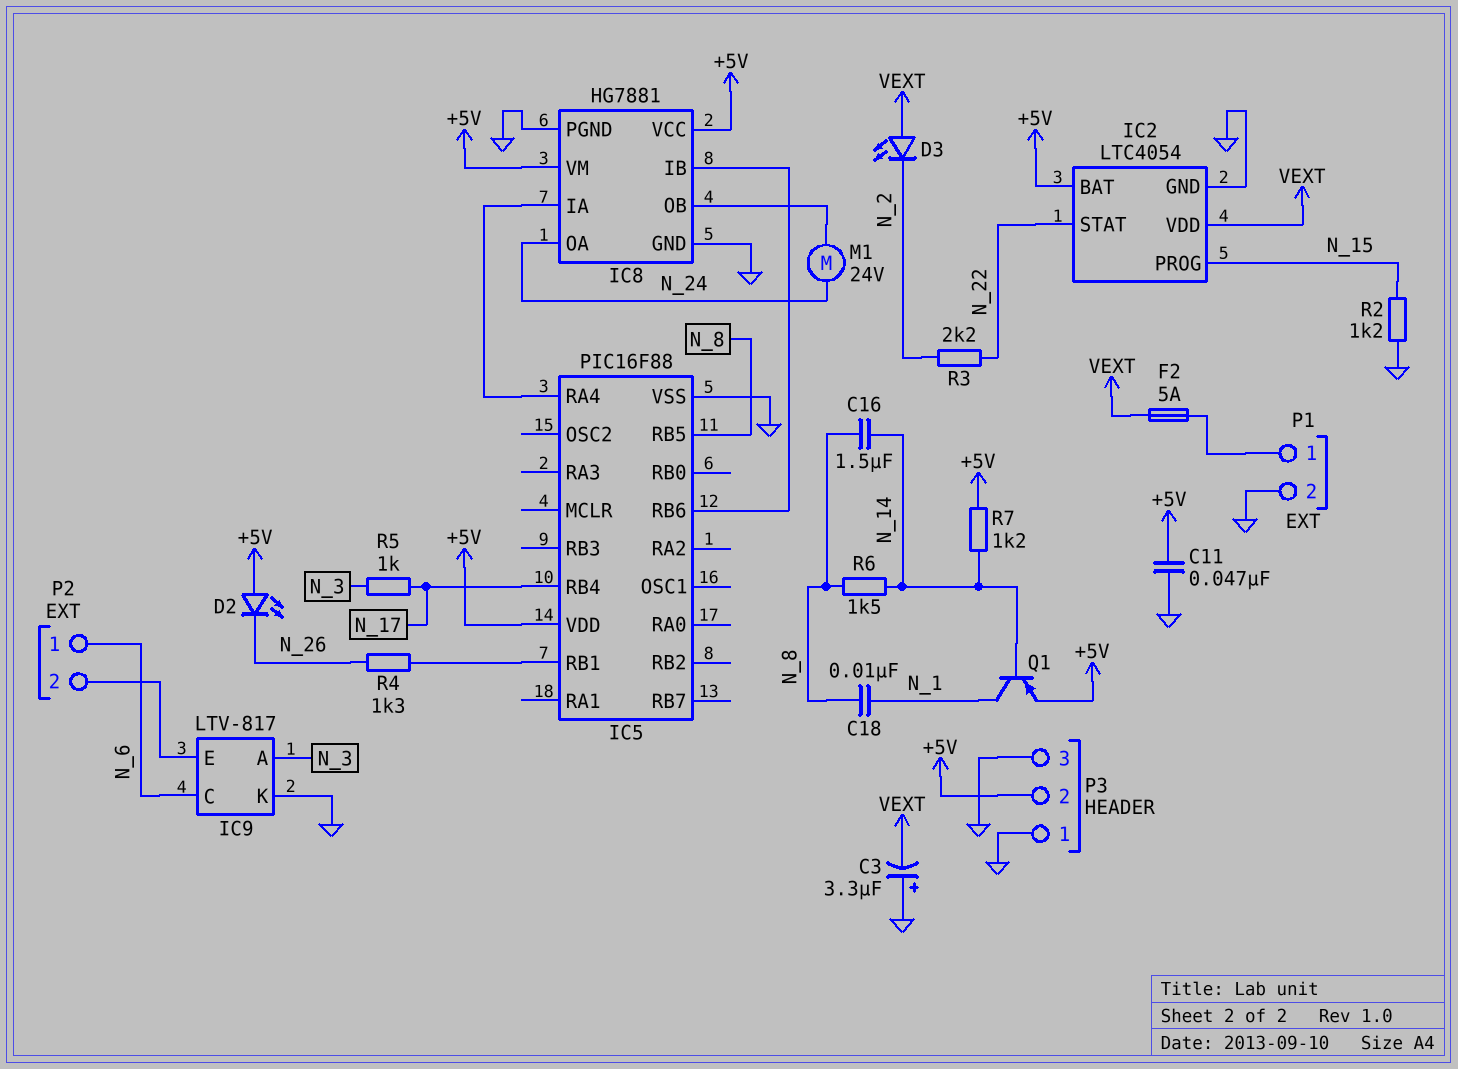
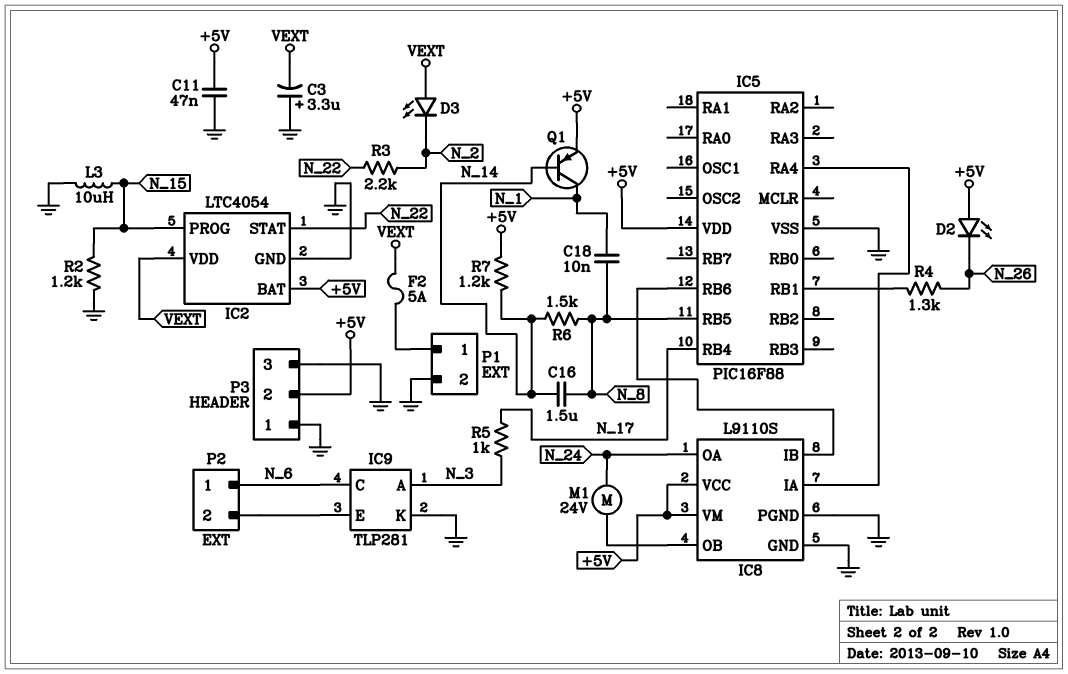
IC8: HG7881 -> L9110S
IC9: LTV-817 -> TLP281
L3: none -> 10uH (GND, N_15)

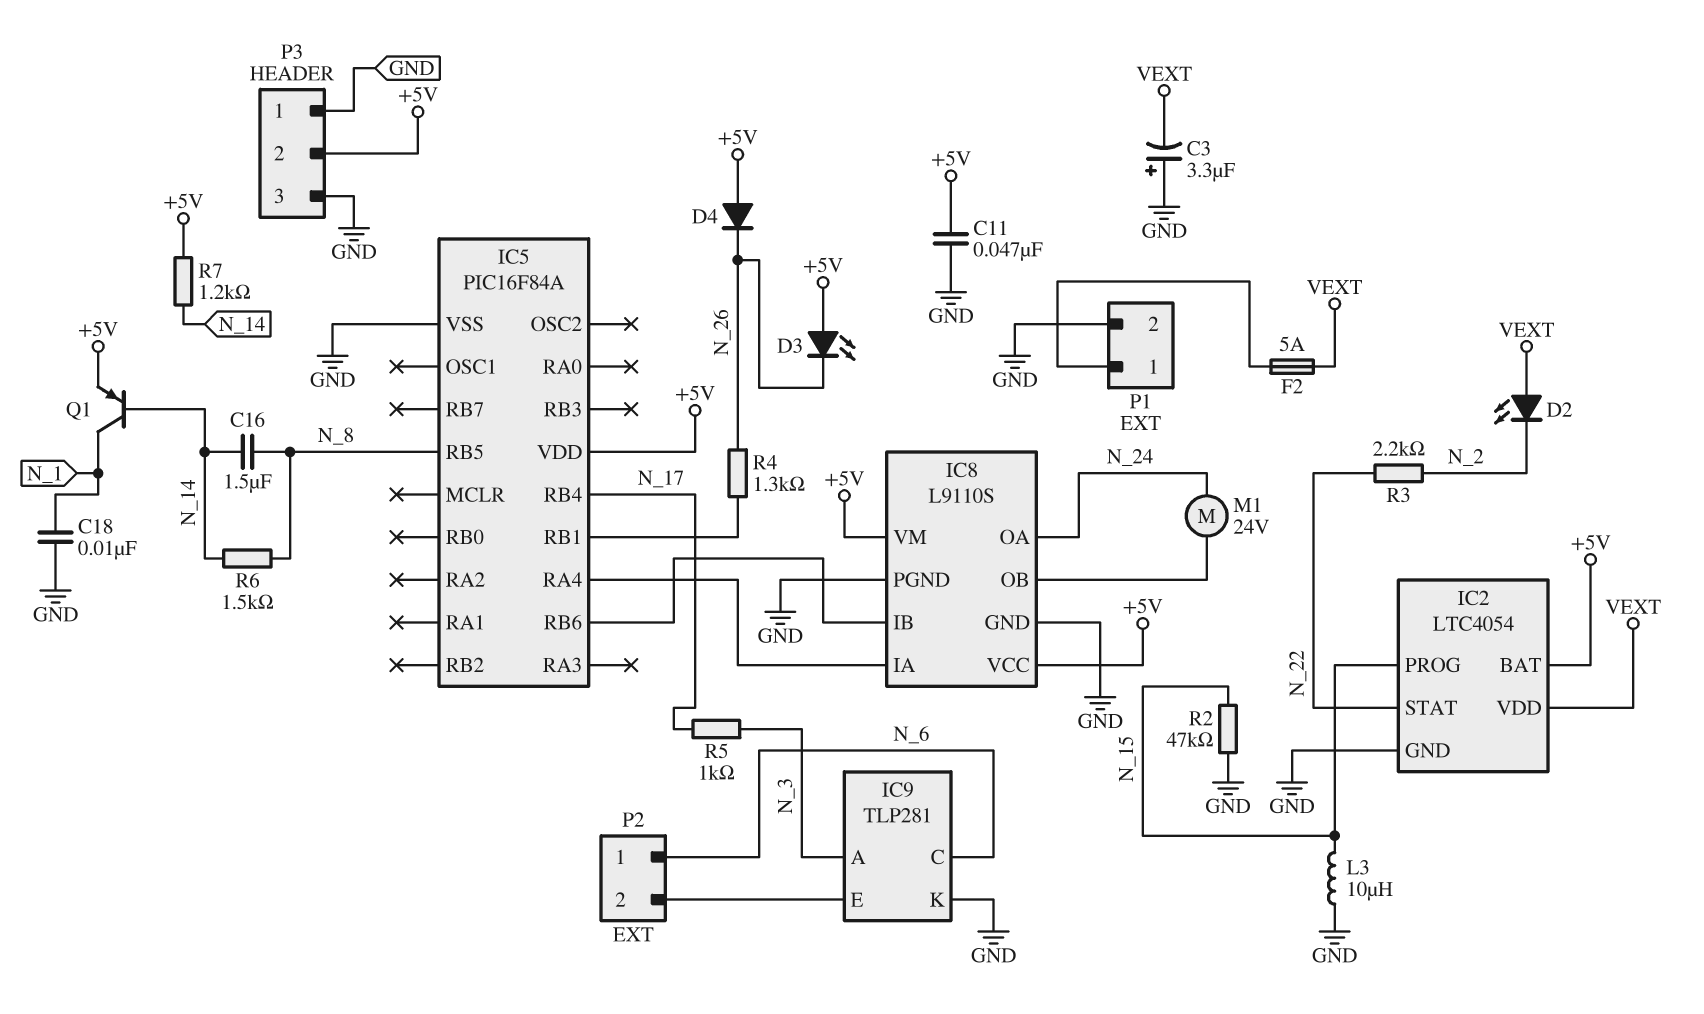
C18: 10nF (N_1, N_8) -> 10nF (GND, N_1)
D2: LED (A +5V, K N_26) -> LED (A VEXT, K N_2)
D3: LED (A VEXT, K N_2) -> LED (A +5V, K N_26)
D4: none -> diode (A +5V, K N_26)
IC5: PIC16F88 -> PIC16F84A
R2: 1.2k (GND, N_15) -> 47k (GND, N_15)

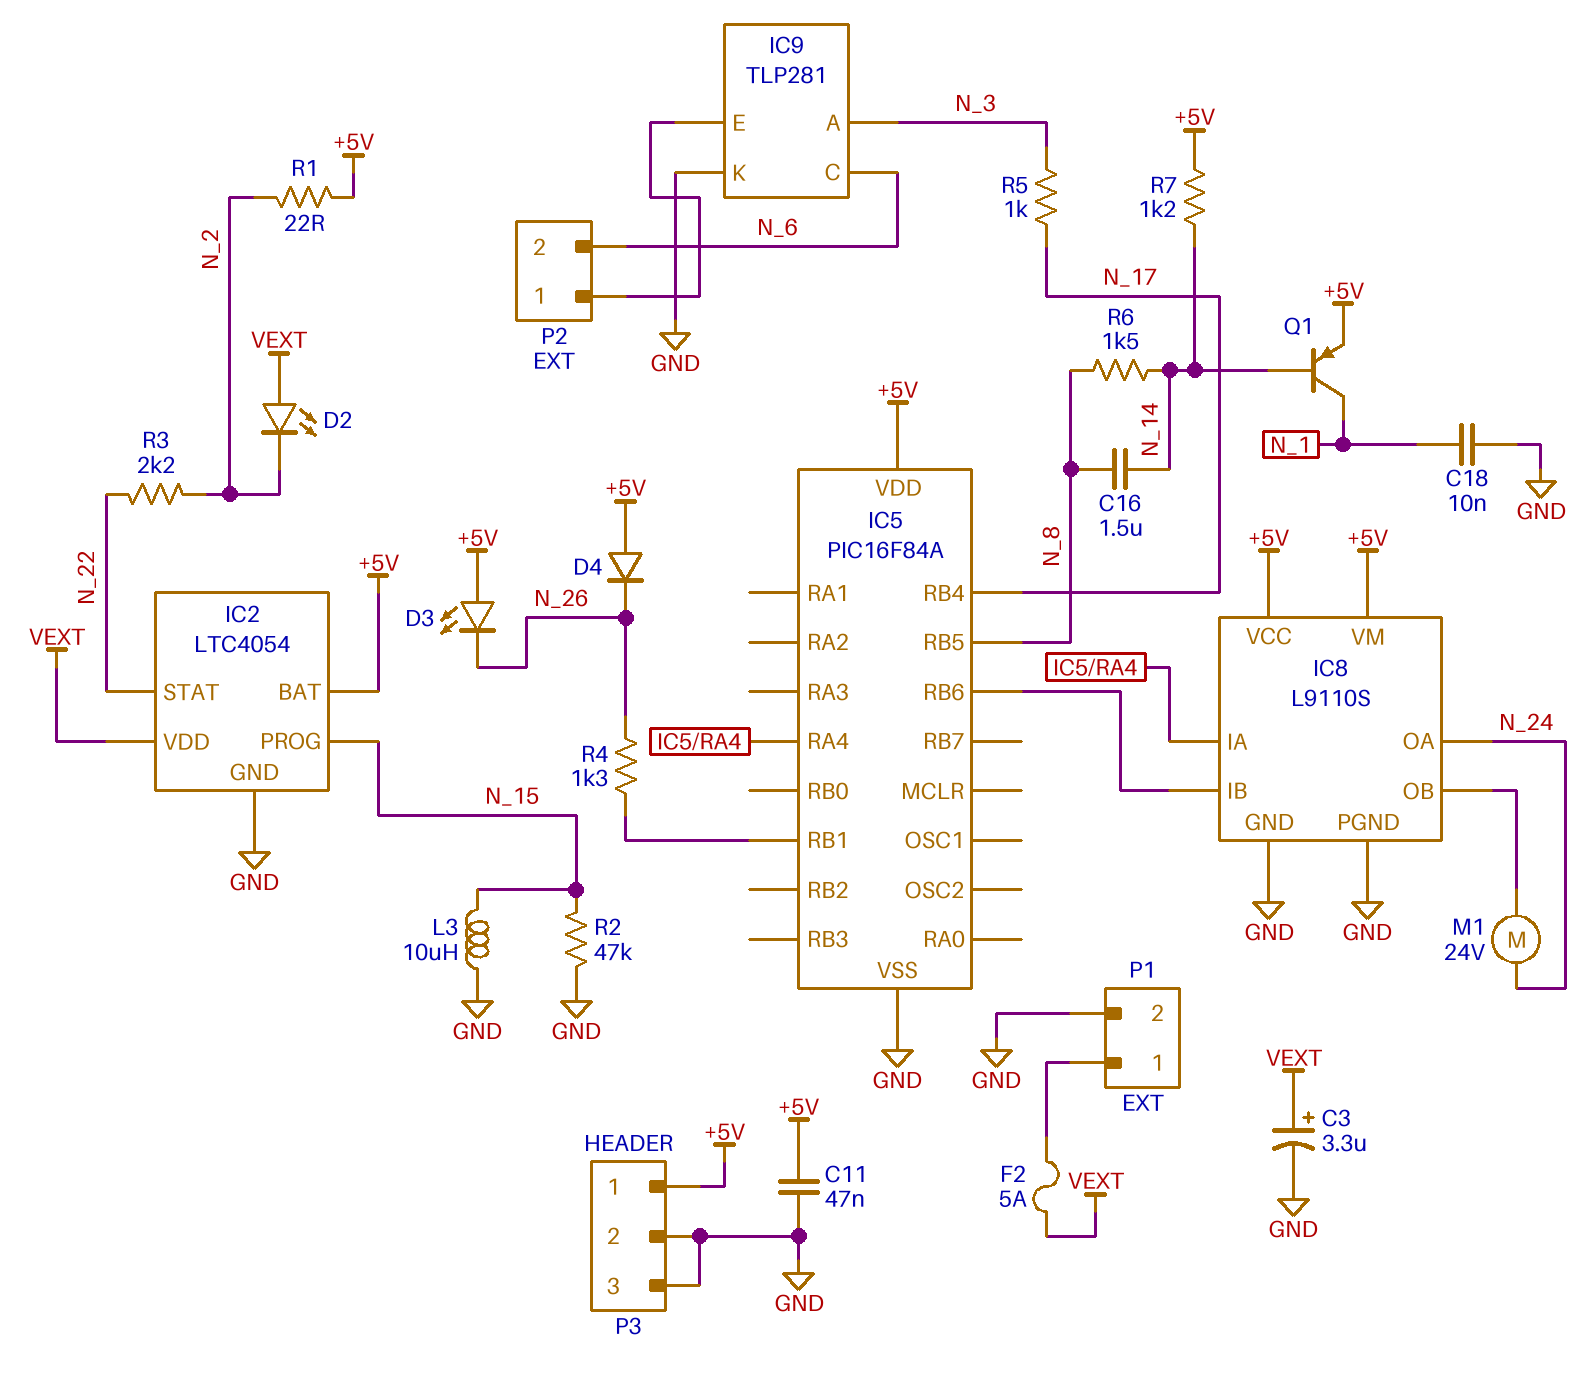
C3: 3.3uF (plus GND, minus VEXT) -> 3.3uF (plus VEXT, minus GND)
P2 pin 1: N_6 -> IC9/E
P2 pin 2: IC9/E -> N_6
P3 pin 1: GND -> +5V
P3 pin 2: +5V -> GND
R1: none -> 22 (+5V, N_2)

